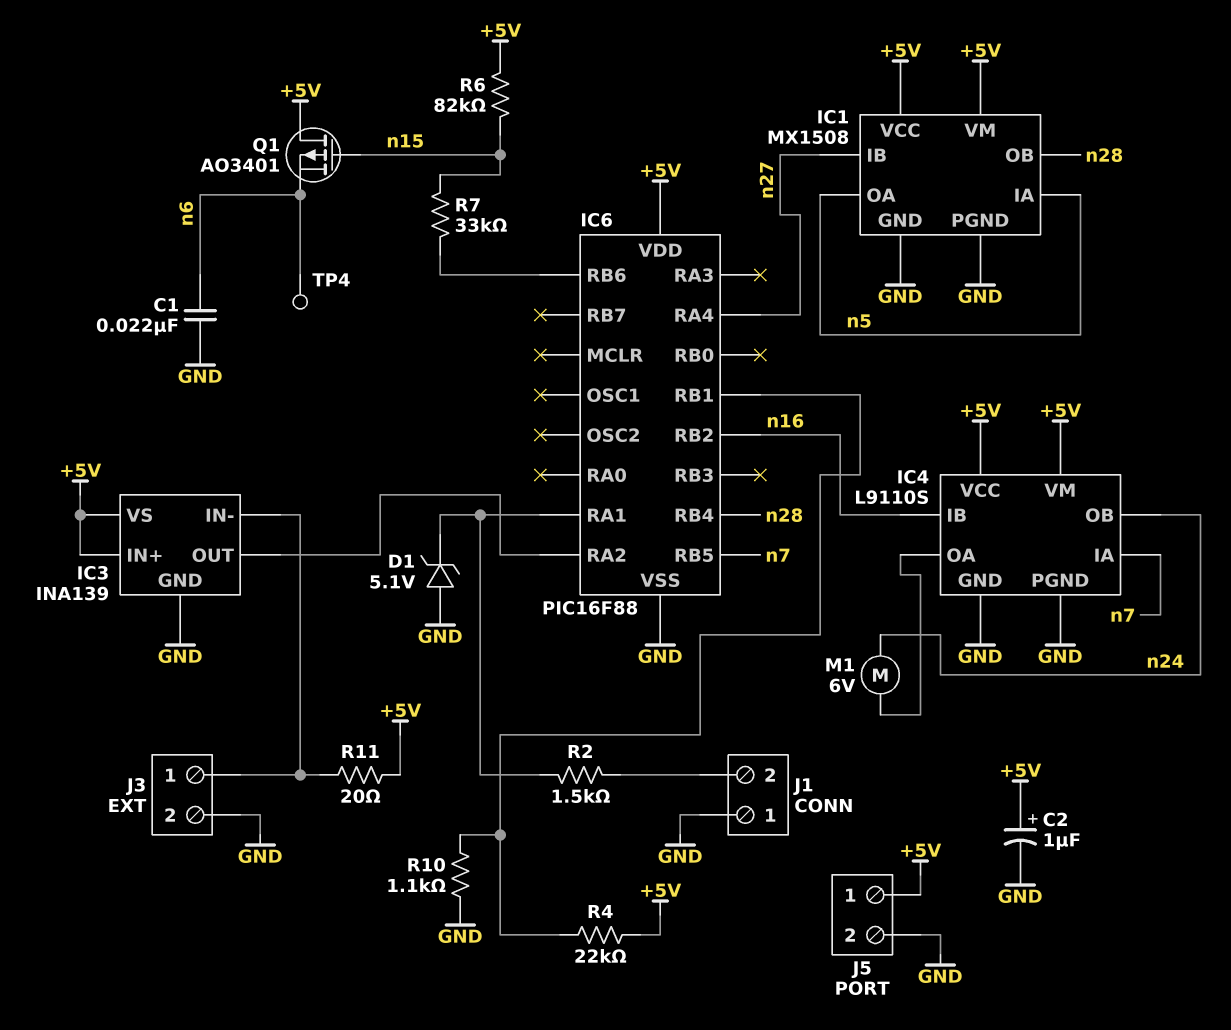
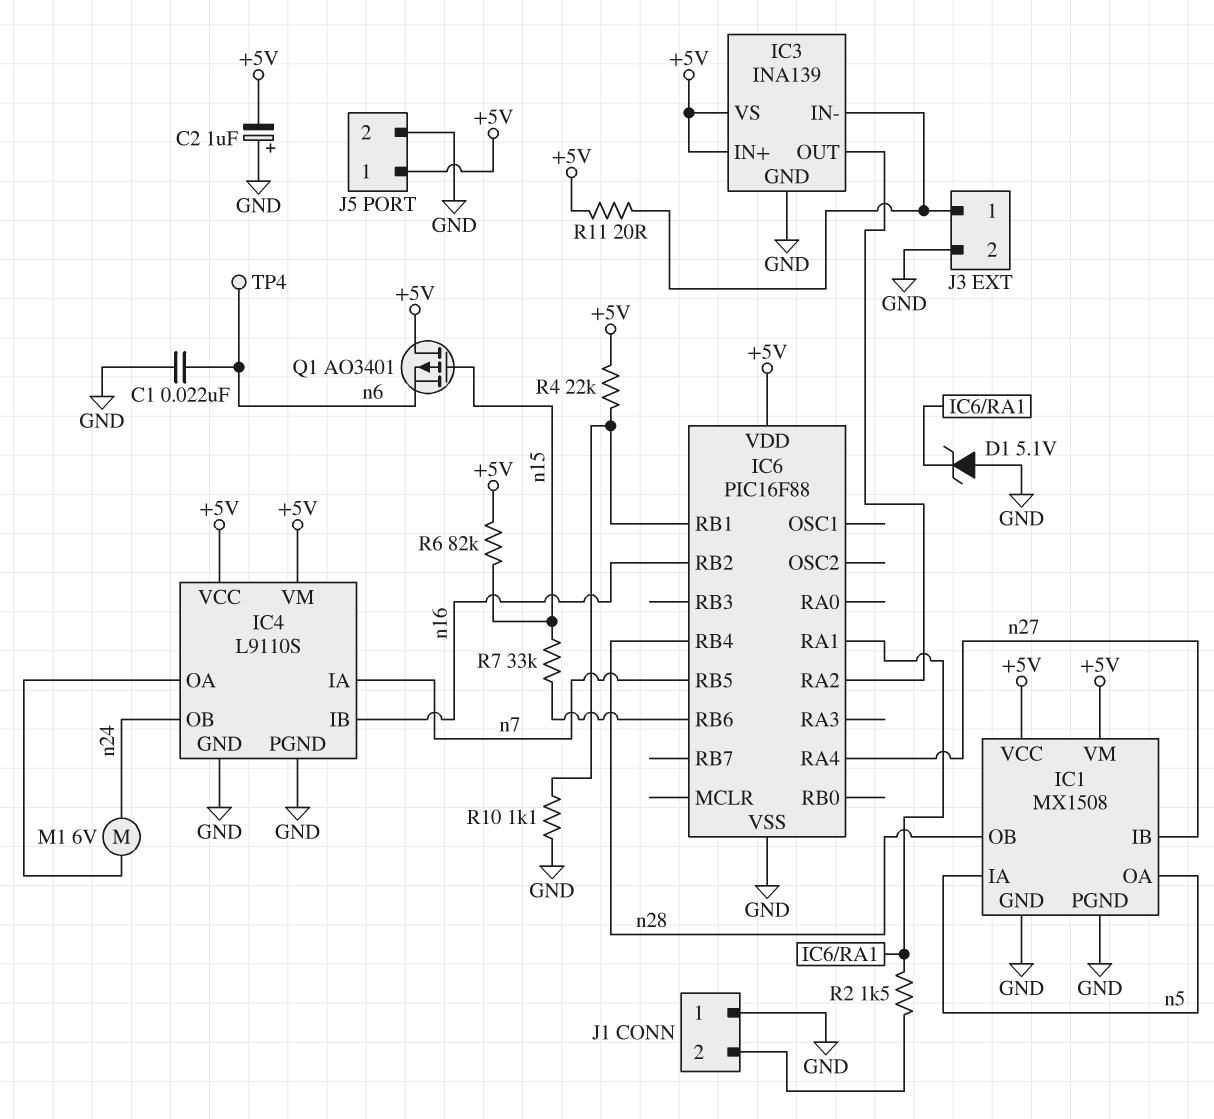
C2: 1uF (plus +5V, minus GND) -> 1uF (plus GND, minus +5V)

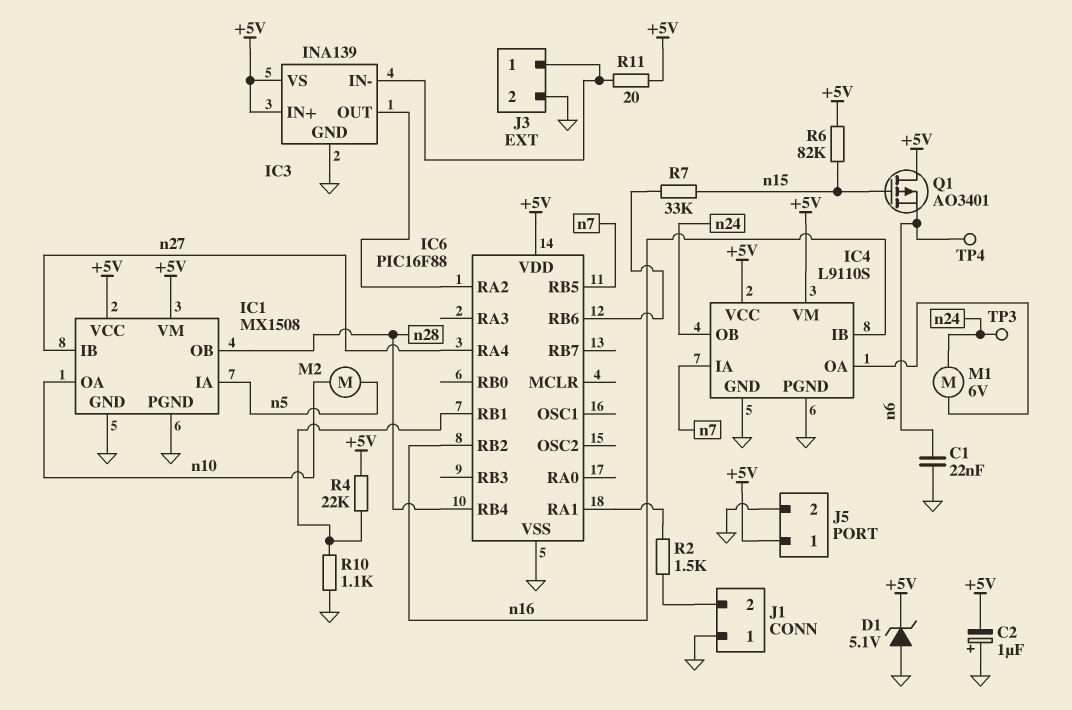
D1: zener 5.1V (A GND, K IC6/RA1) -> zener 5.1V (A GND, K +5V)
IC1 pin OA: n5 -> n10
M2: none -> motor (n5, n10)
TP3: none -> test point (n24)

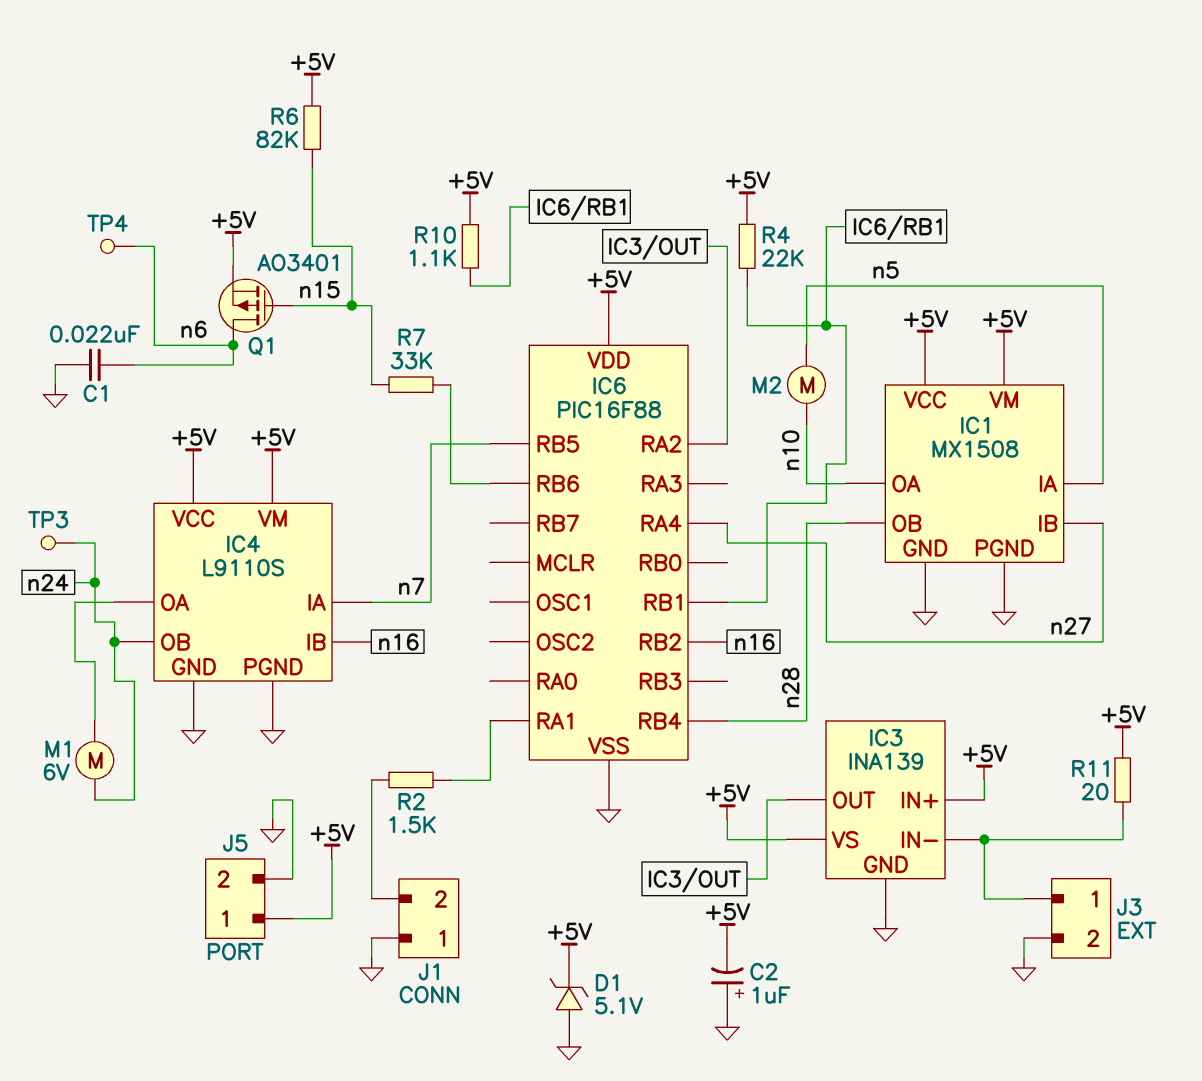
Q1: PMOS AO3401 (G n15, D +5V, S n6) -> PMOS AO3401 (G n15, D n6, S +5V)
R10: 1.1k (GND, IC6/RB1) -> 1.1k (+5V, IC6/RB1)

